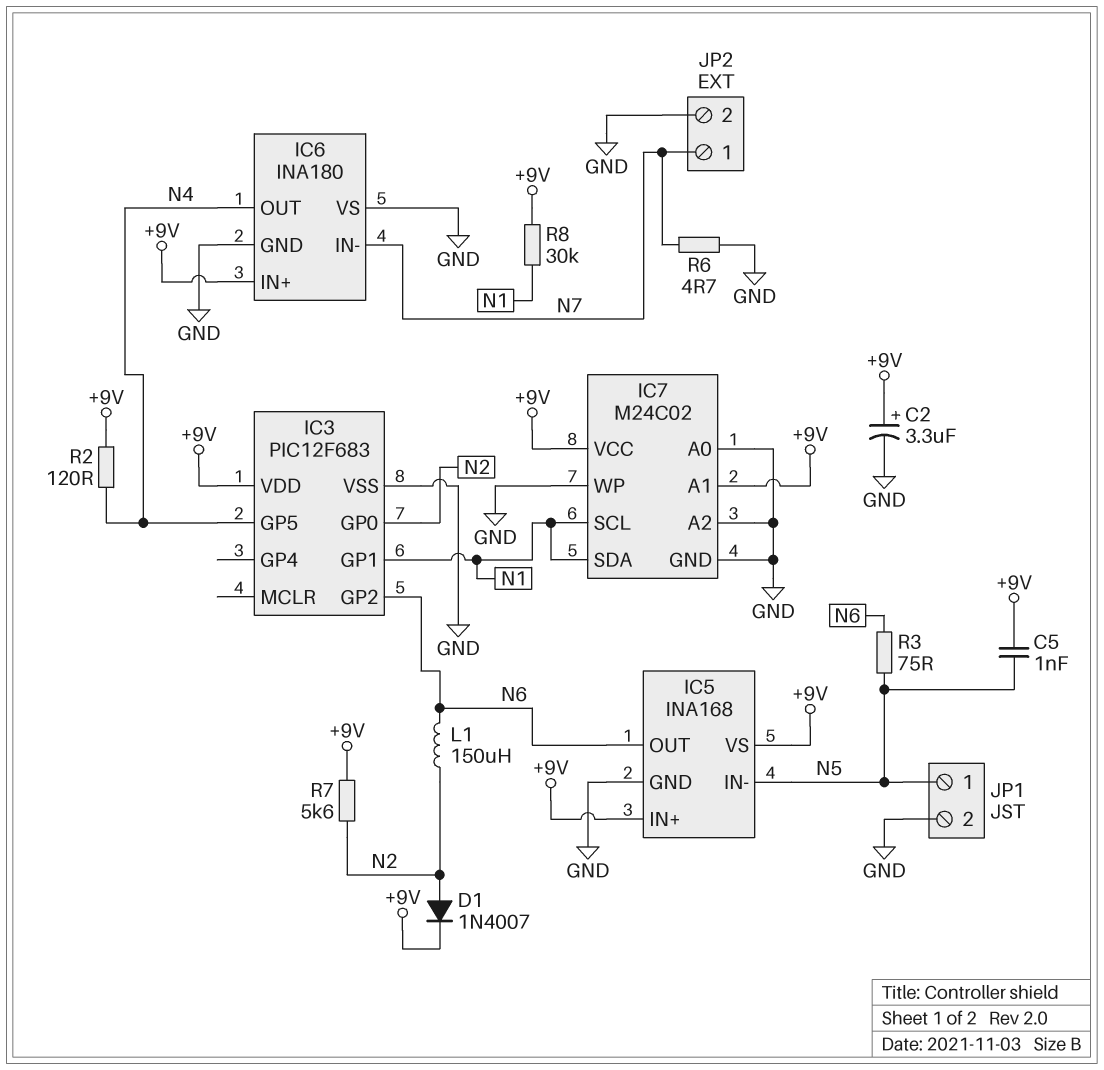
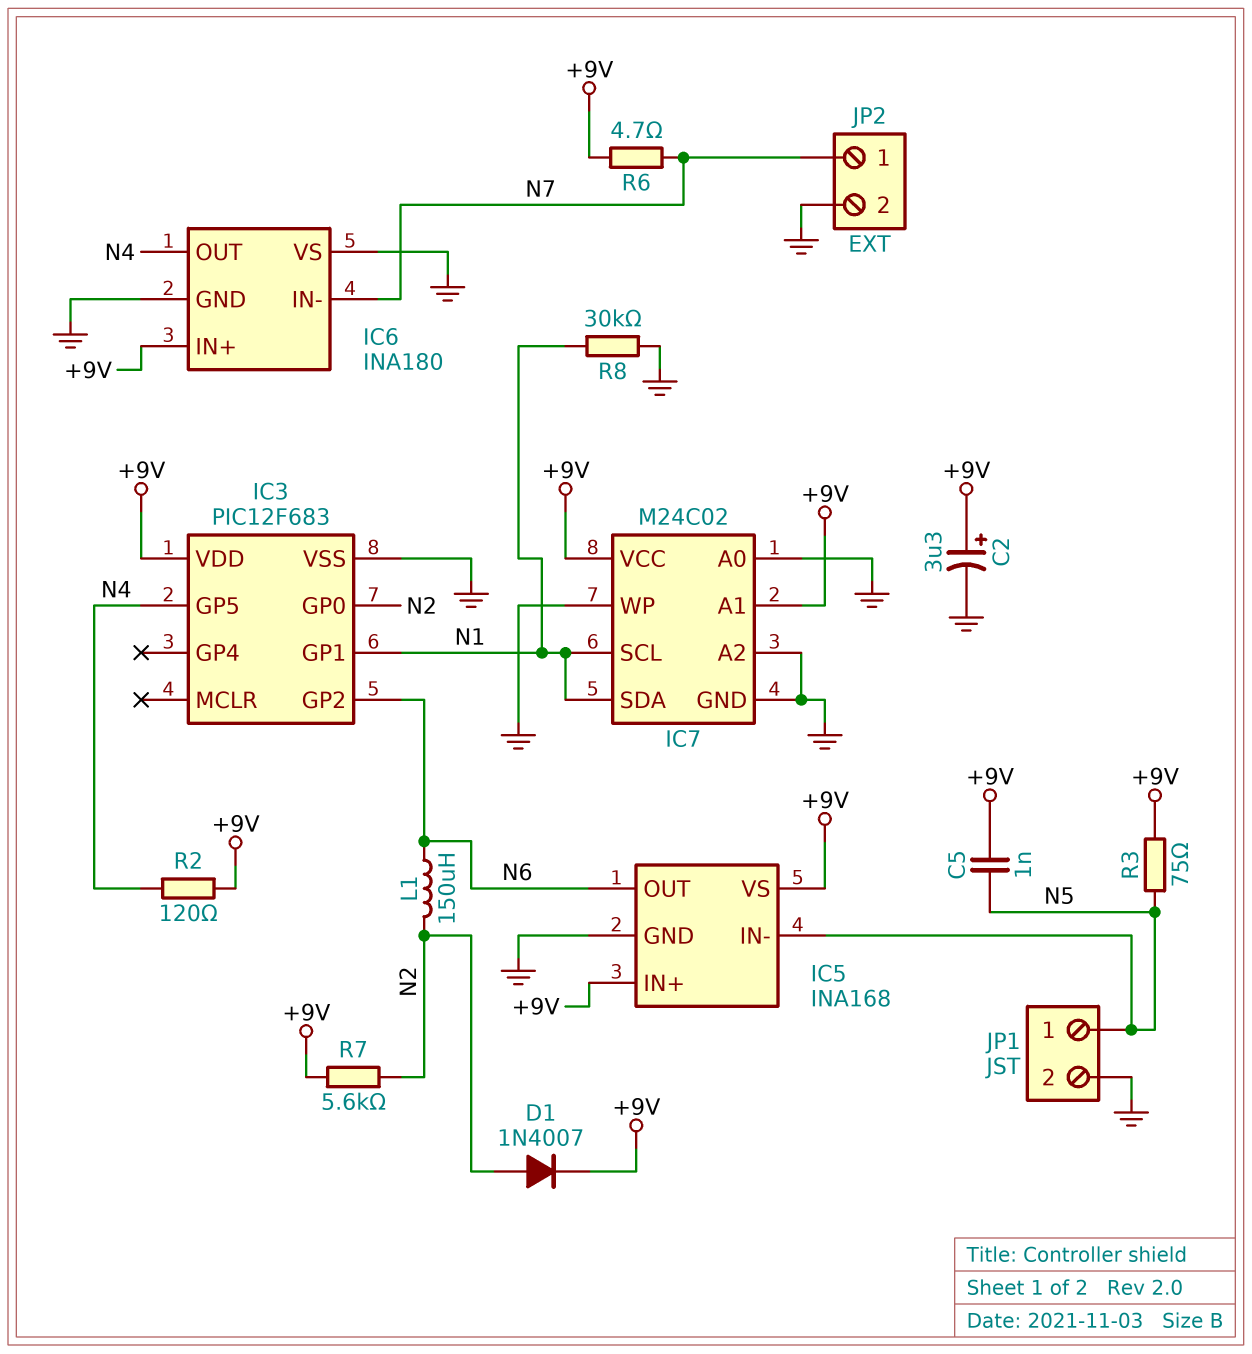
R3: 75 (N5, N6) -> 75 (+9V, N5)
R6: 4.7 (GND, N7) -> 4.7 (+9V, N7)
R8: 30k (+9V, N1) -> 30k (GND, N1)

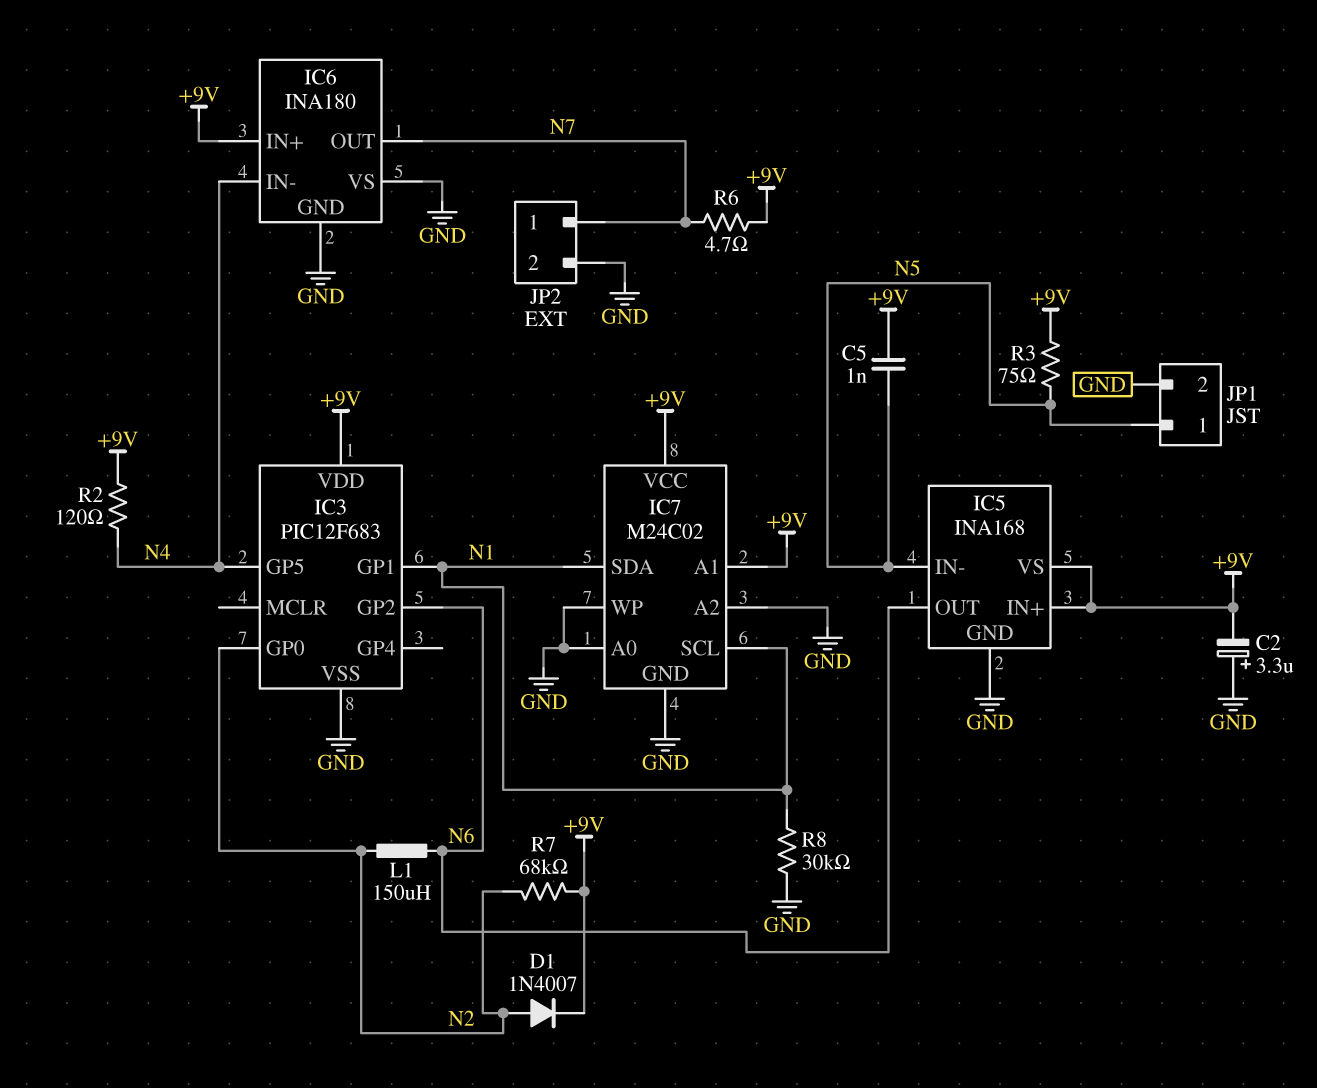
C2: 3.3uF (plus +9V, minus GND) -> 3.3uF (plus GND, minus +9V)
IC6 pin IN-: N7 -> N4
IC6 pin OUT: N4 -> N7
R7: 5.6k (+9V, N2) -> 68k (+9V, N2)

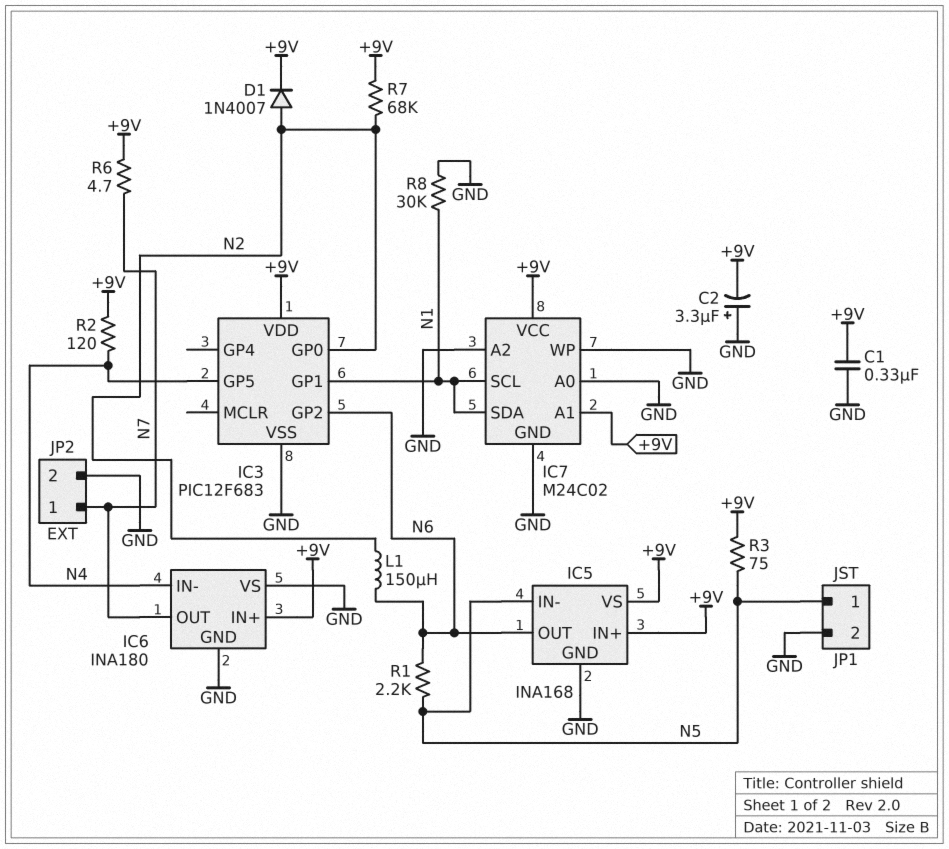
C1: none -> 330nF (+9V, GND)
C5: 1nF (+9V, N5) -> none
R1: none -> 2.2k (N5, N6)

